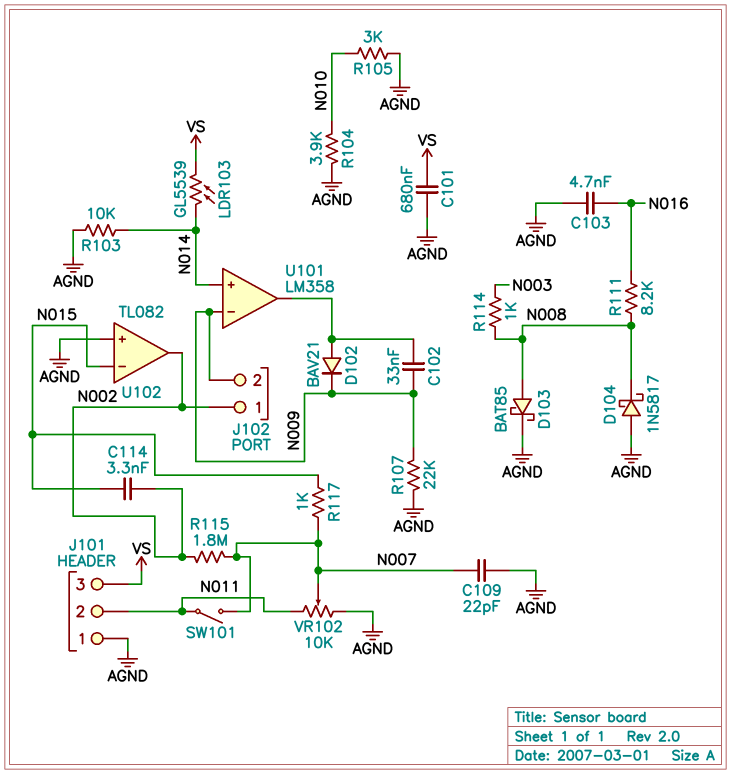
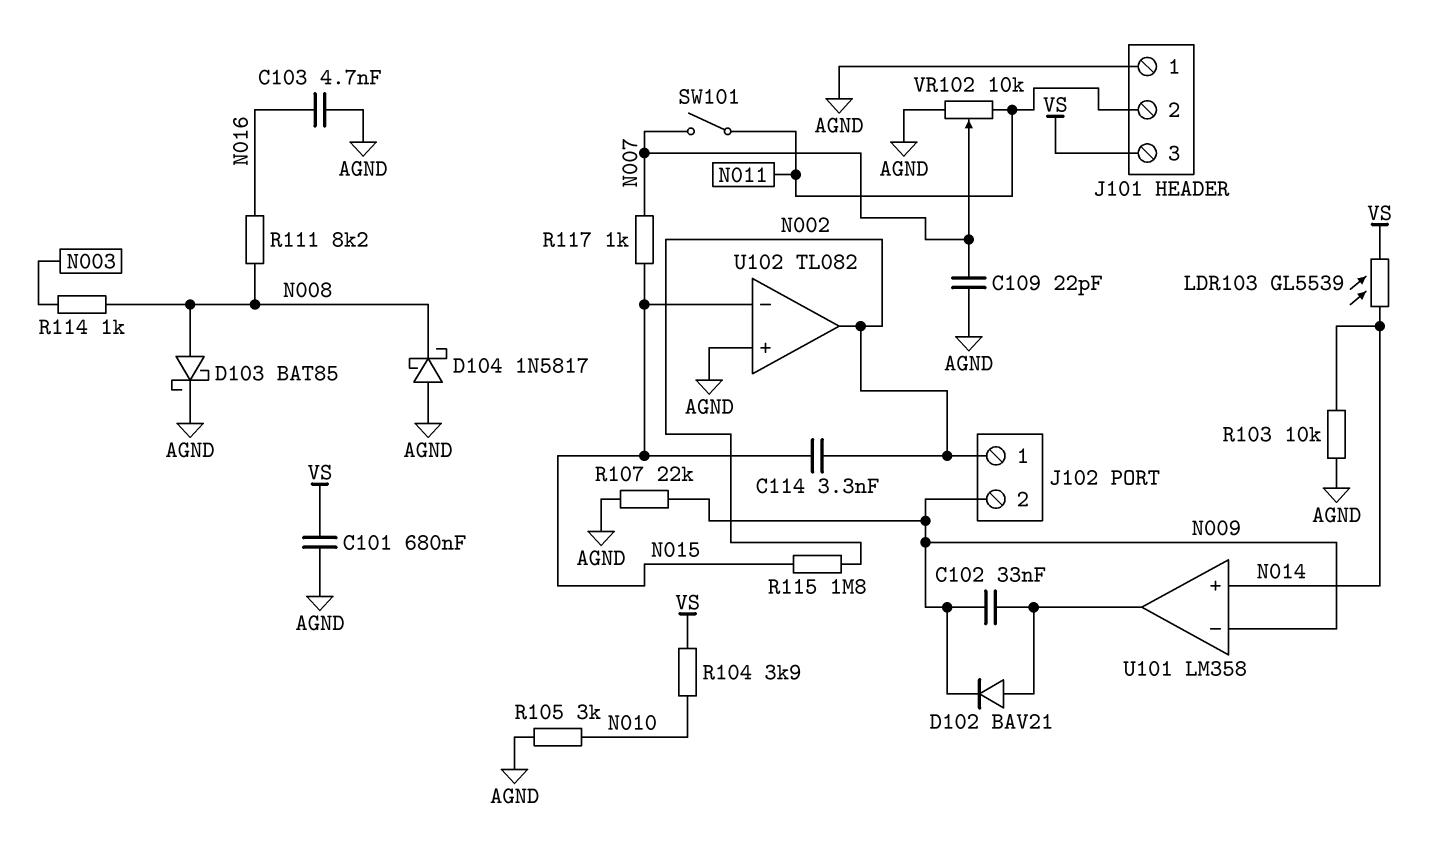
R104: 3.9k (AGND, N010) -> 3.9k (N010, VS)
R115: 1.8M (N002, N007) -> 1.8M (N002, N015)

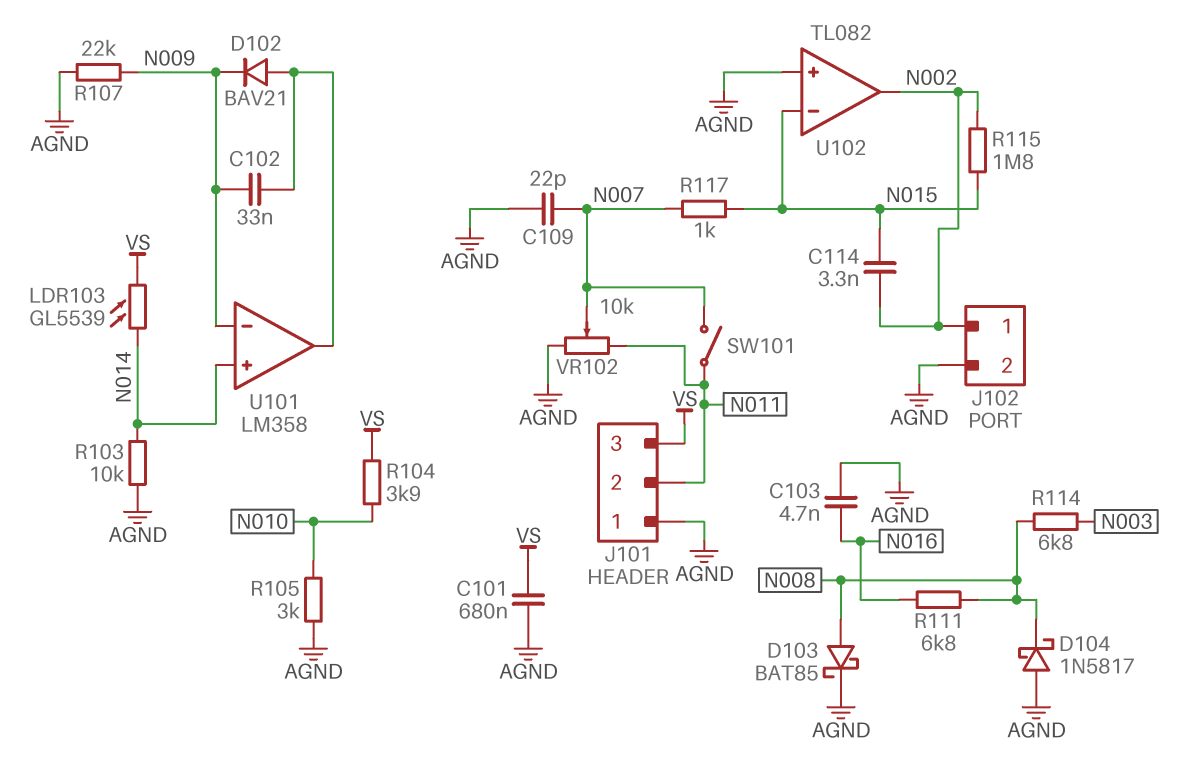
J102 pin 2: N009 -> AGND
R111: 8.2k (N008, N016) -> 6.8k (N008, N016)
R114: 1k (N003, N008) -> 6.8k (N003, N008)

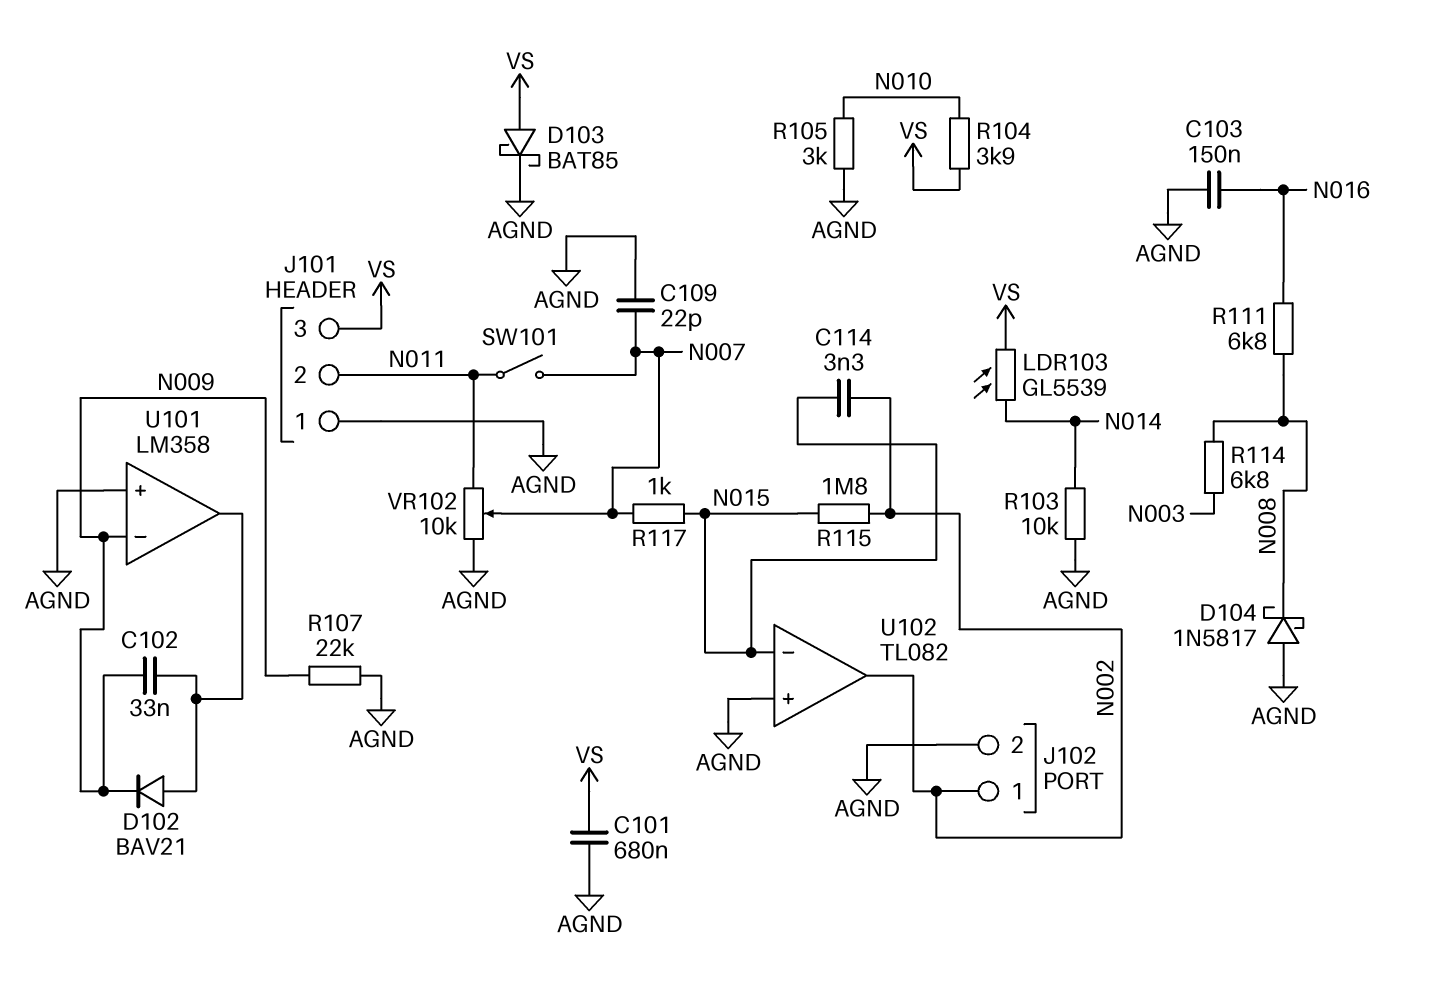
C103: 4.7nF (AGND, N016) -> 150nF (AGND, N016)
D103: schottky BAT85 (A N008, K AGND) -> schottky BAT85 (A VS, K AGND)
U101 pin in+: N014 -> AGND

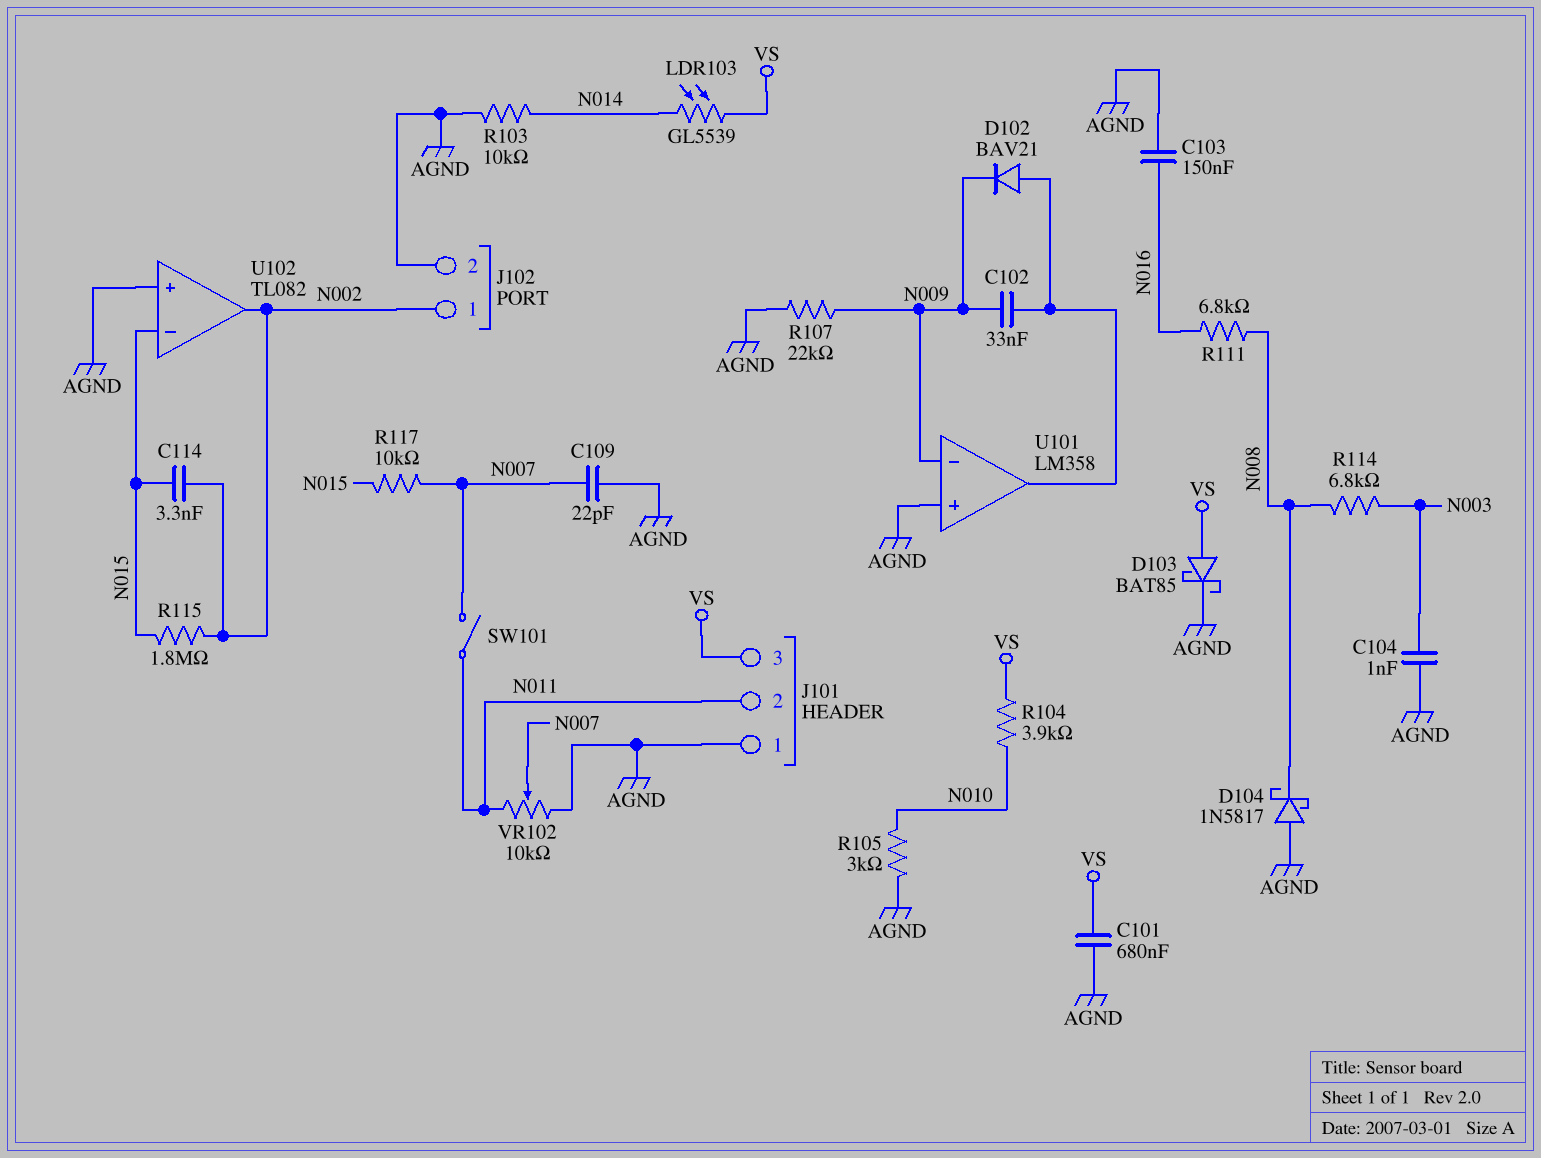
C104: none -> 1nF (AGND, N003)
R117: 1k (N007, N015) -> 10k (N007, N015)

